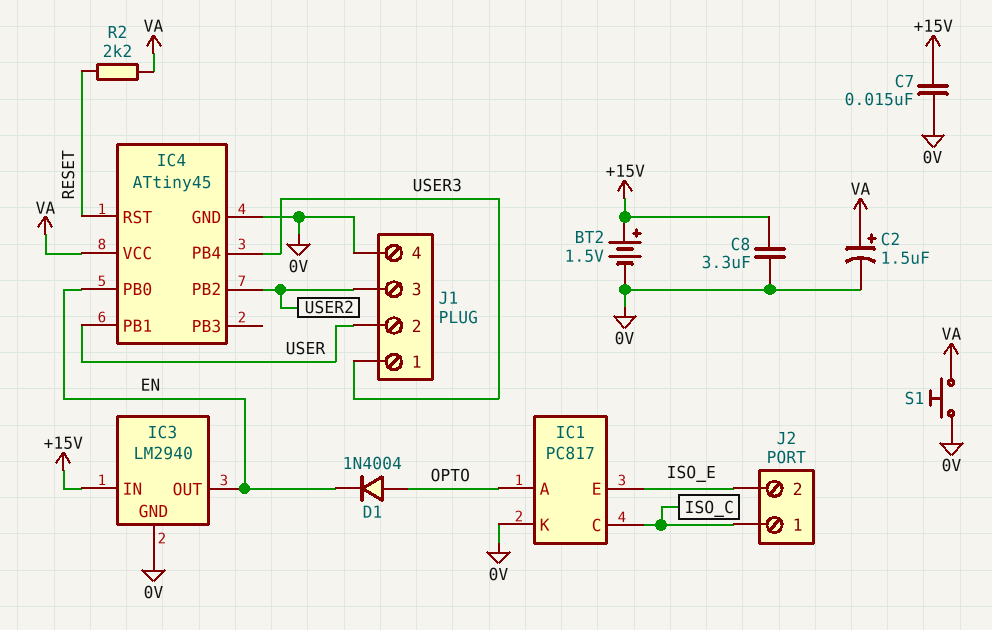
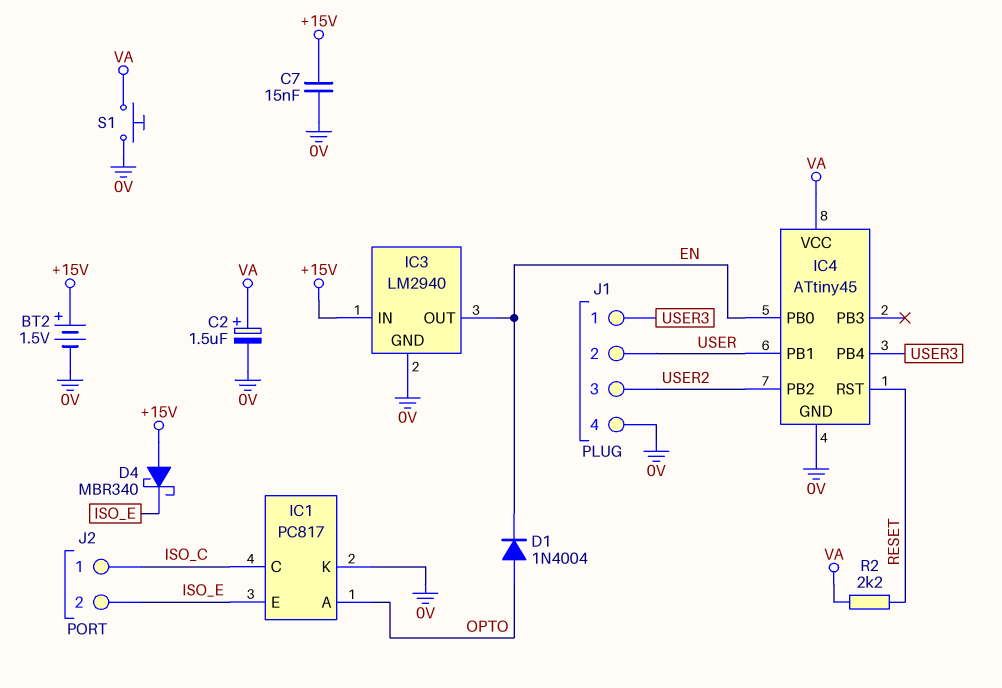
C8: 3.3uF (+15V, 0V) -> none
D4: none -> schottky MBR340 (A +15V, K ISO_E)

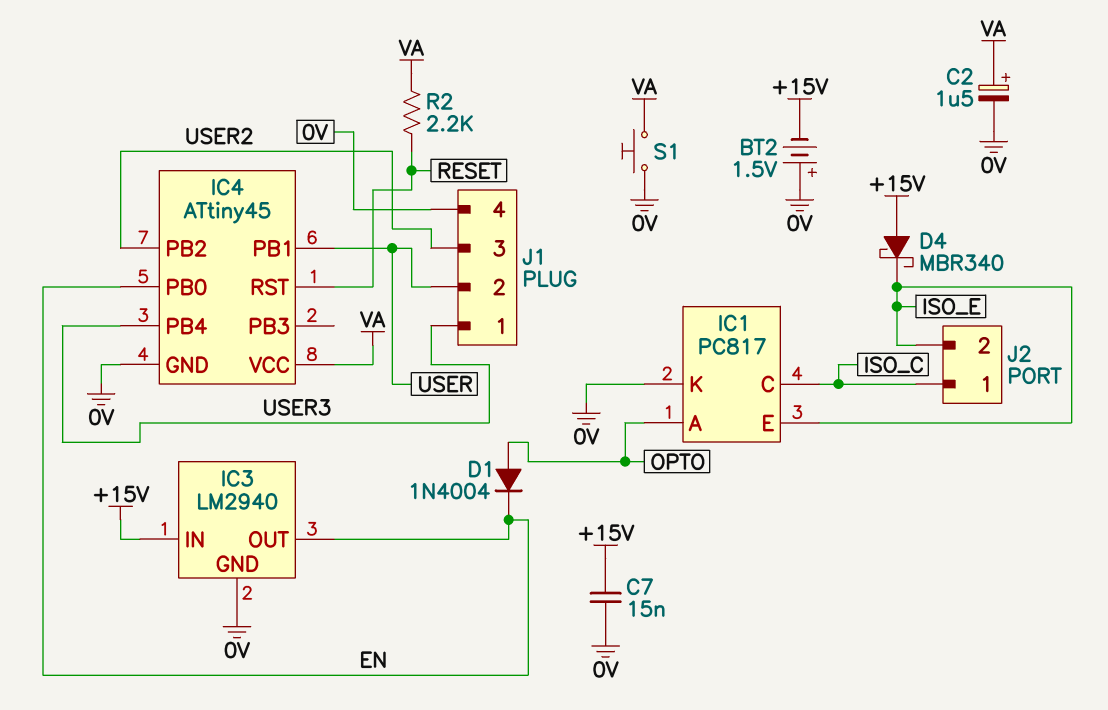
BT2: 1.5V (plus +15V, minus 0V) -> 1.5V (plus 0V, minus +15V)

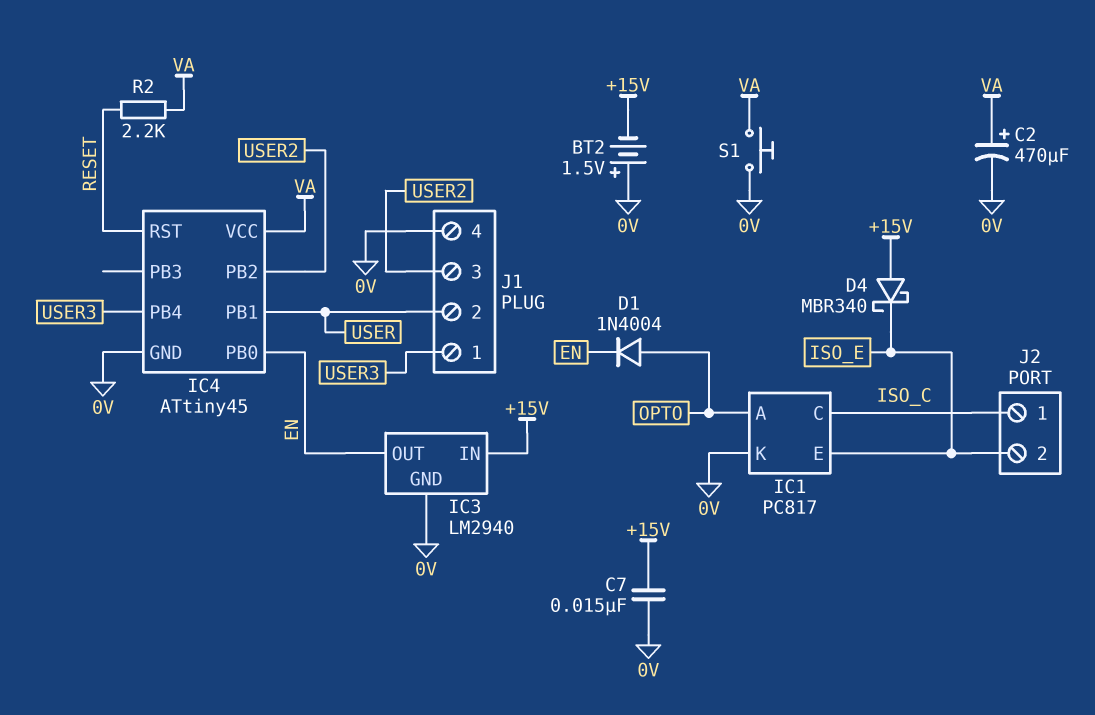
C2: 1.5uF (plus VA, minus 0V) -> 470uF (plus VA, minus 0V)

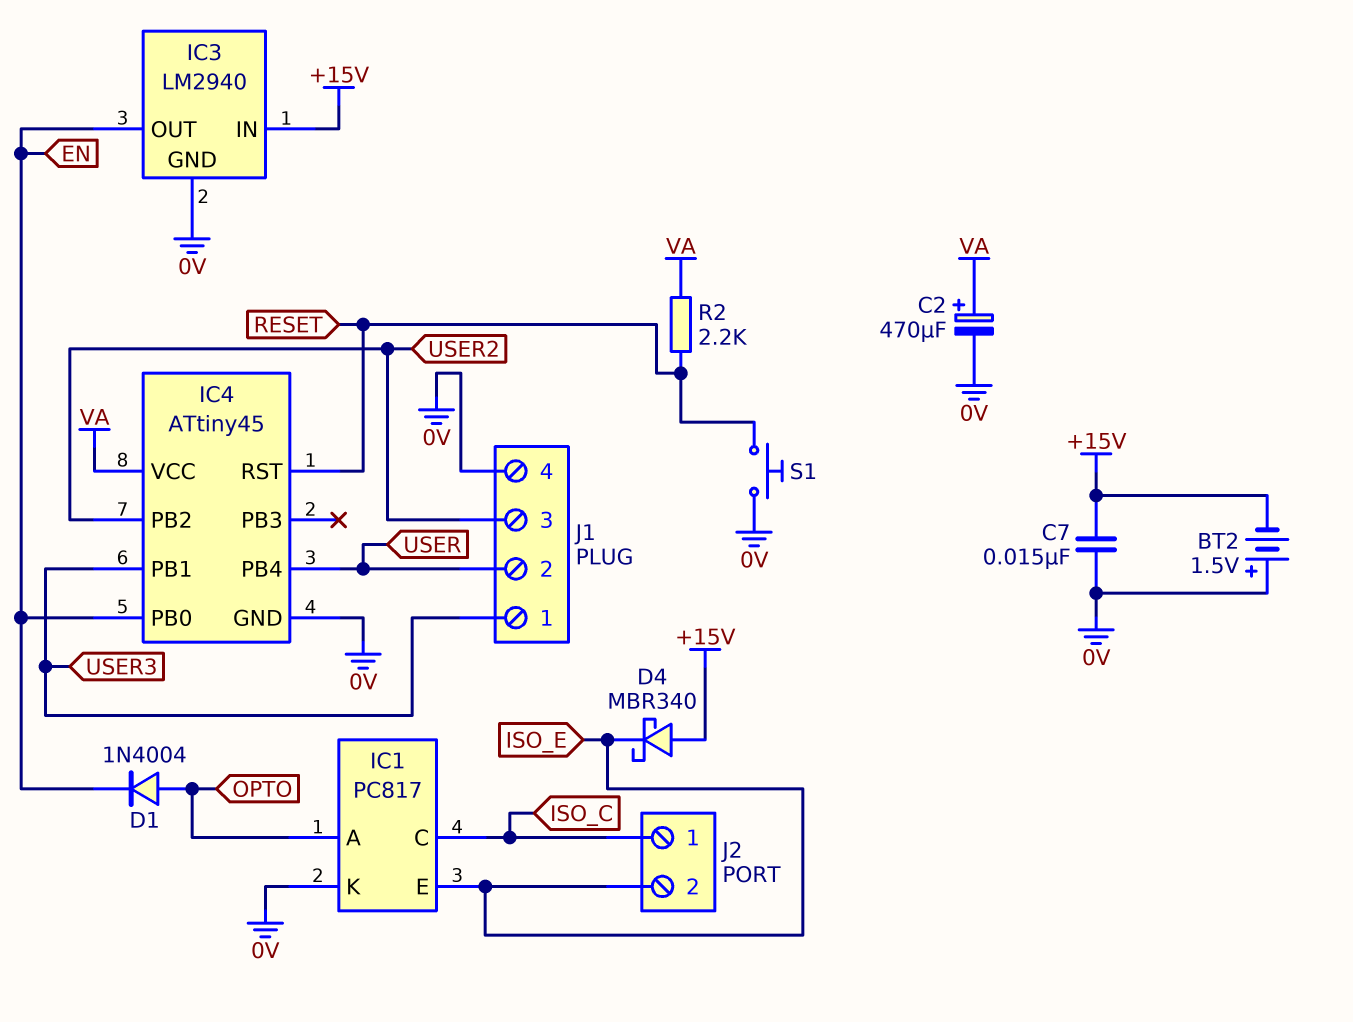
IC4 pin PB1: USER -> USER3
IC4 pin PB4: USER3 -> USER
S1: button (0V, VA) -> button (0V, RESET)

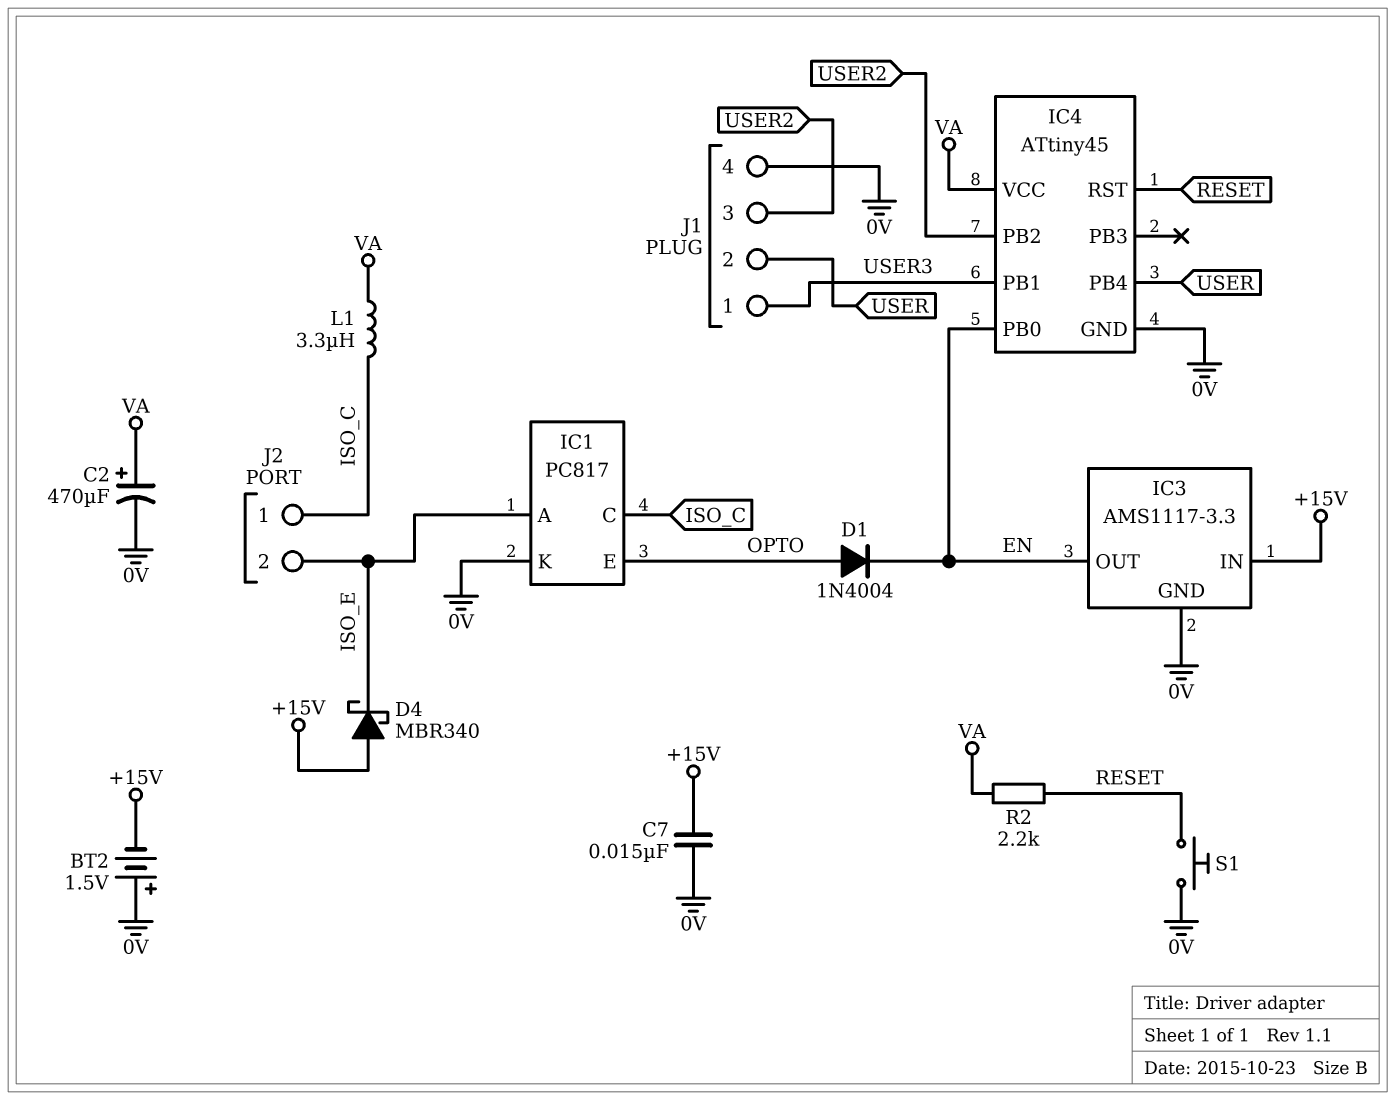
IC1 pin A: OPTO -> ISO_E
IC1 pin E: ISO_E -> OPTO
IC3: LM2940 -> AMS1117-3.3
L1: none -> 3.3uH (ISO_C, VA)

